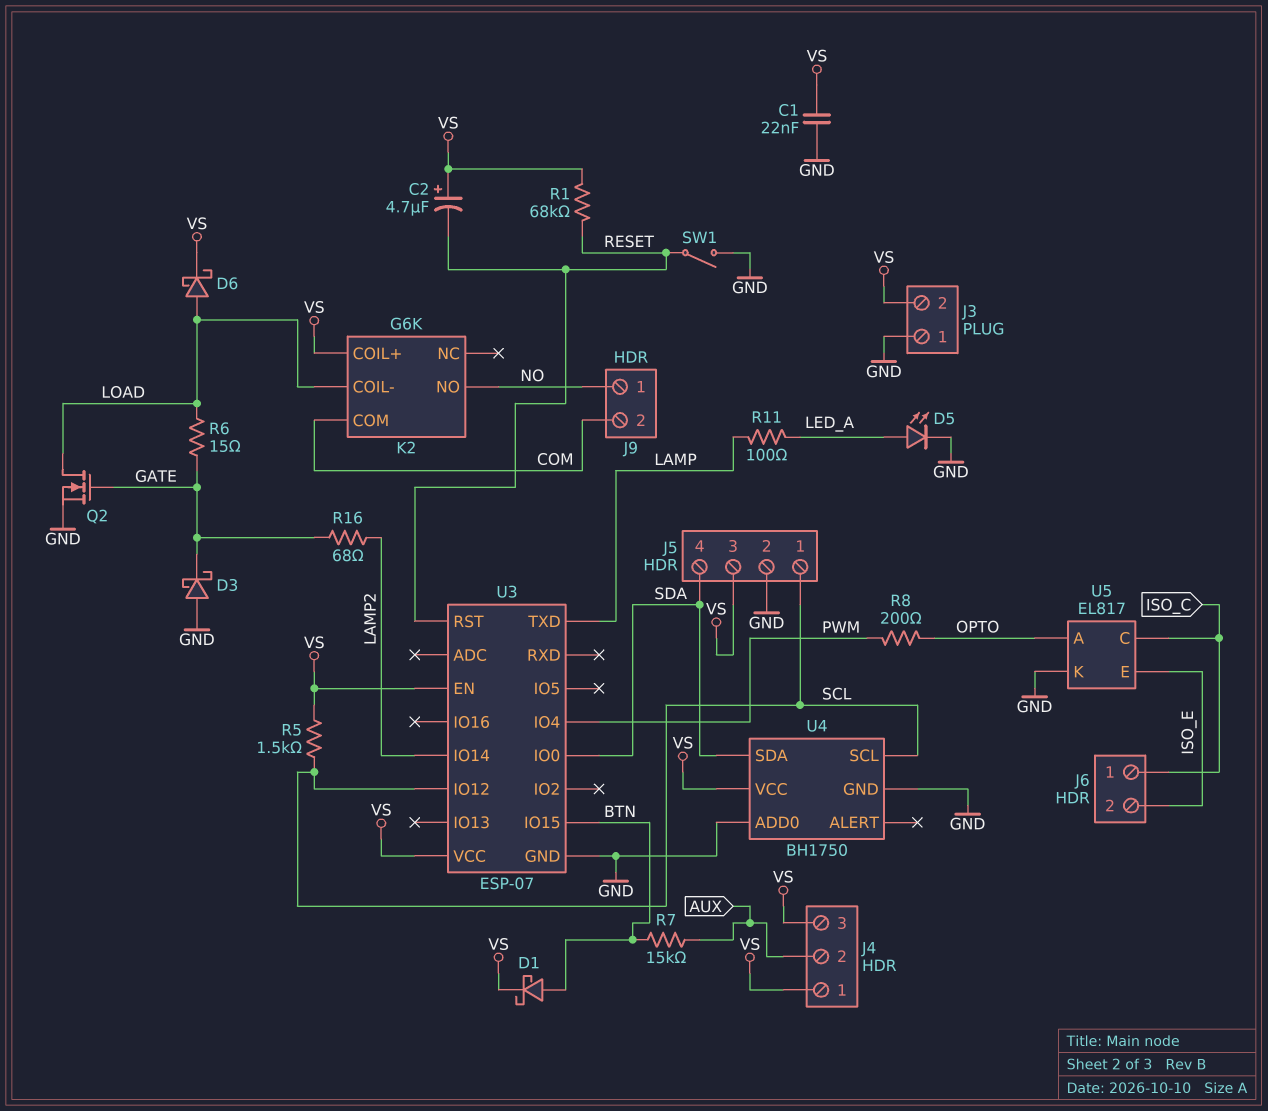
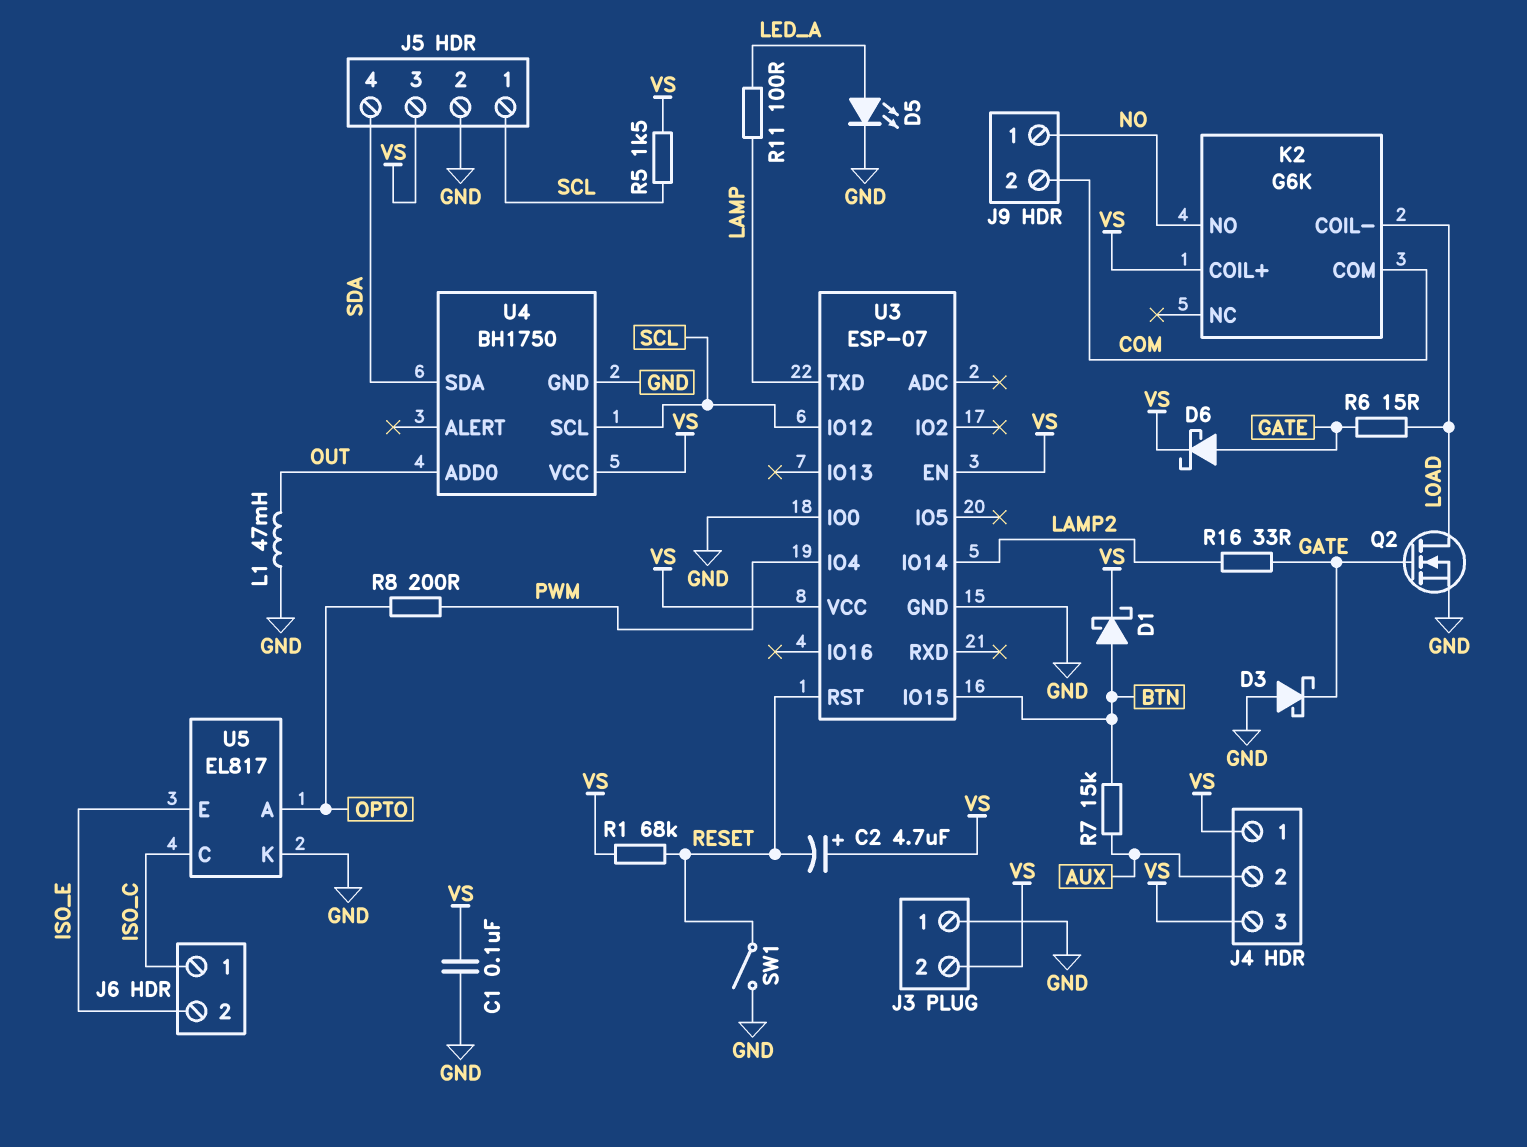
C1: 22nF (GND, VS) -> 100nF (GND, VS)
D6: schottky (A LOAD, K VS) -> schottky (A GATE, K VS)
L1: none -> 47mH (GND, OUT)
R16: 68 (GATE, LAMP2) -> 33 (GATE, LAMP2)
U3 pin IO0: SDA -> GND
U4 pin ADD0: GND -> OUT

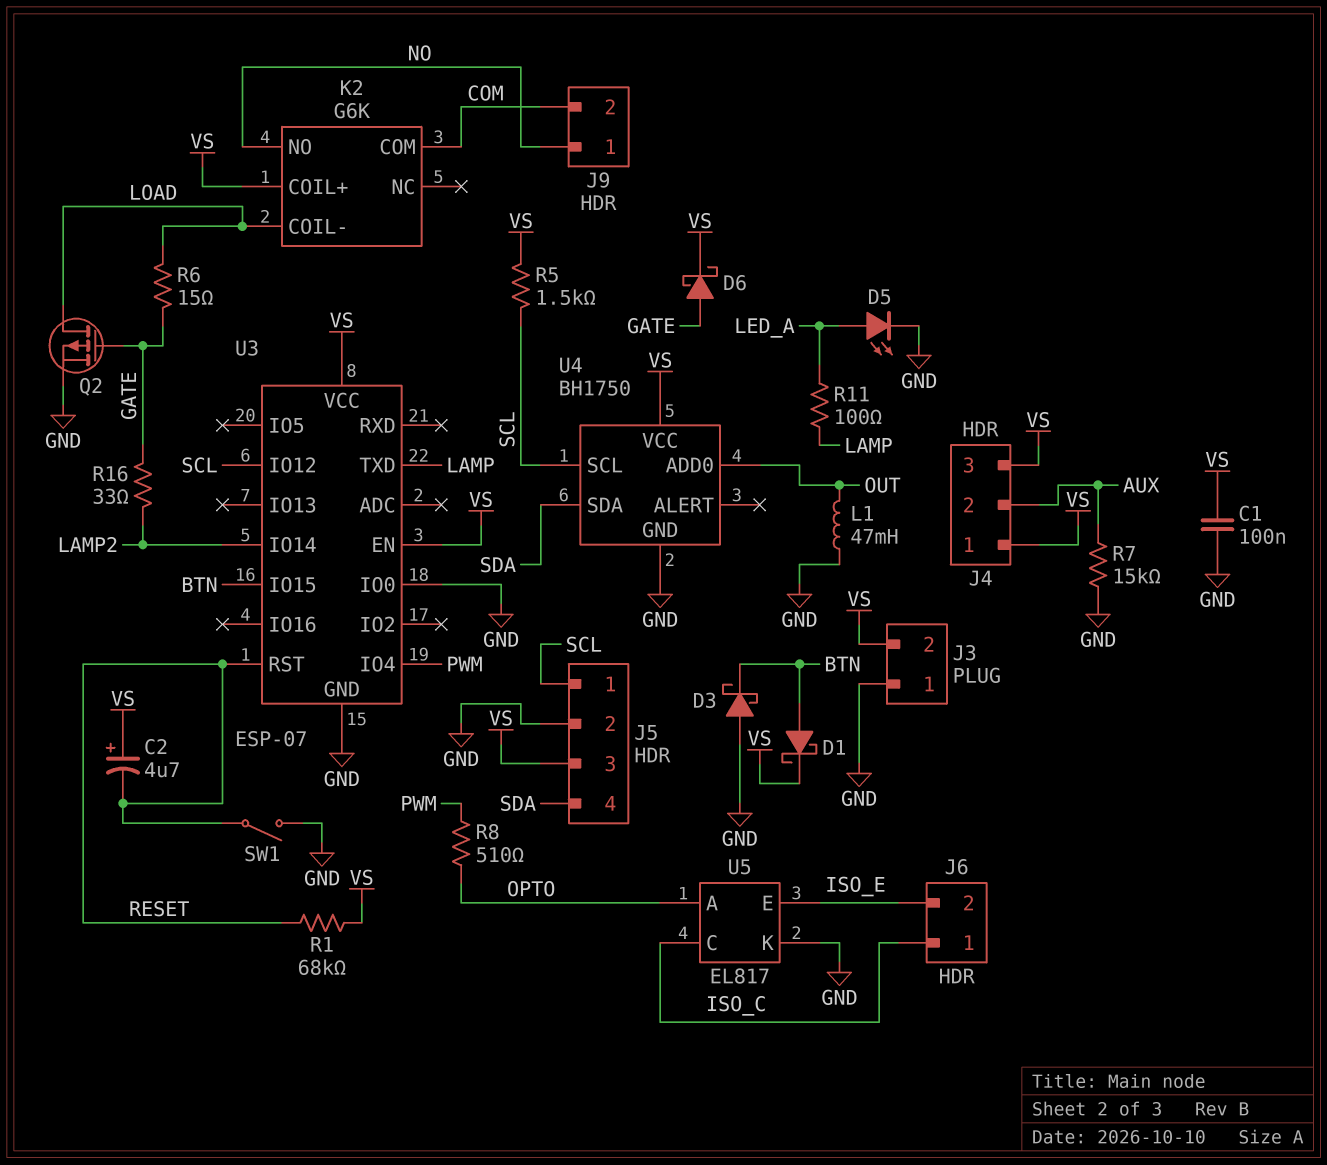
D3: schottky (A GND, K GATE) -> schottky (A GND, K BTN)
Q2: NMOS (G GATE, D LOAD, S GND) -> PMOS (G GATE, D LOAD, S GND)
R7: 15k (AUX, BTN) -> 15k (AUX, GND)
R8: 200 (OPTO, PWM) -> 510 (OPTO, PWM)

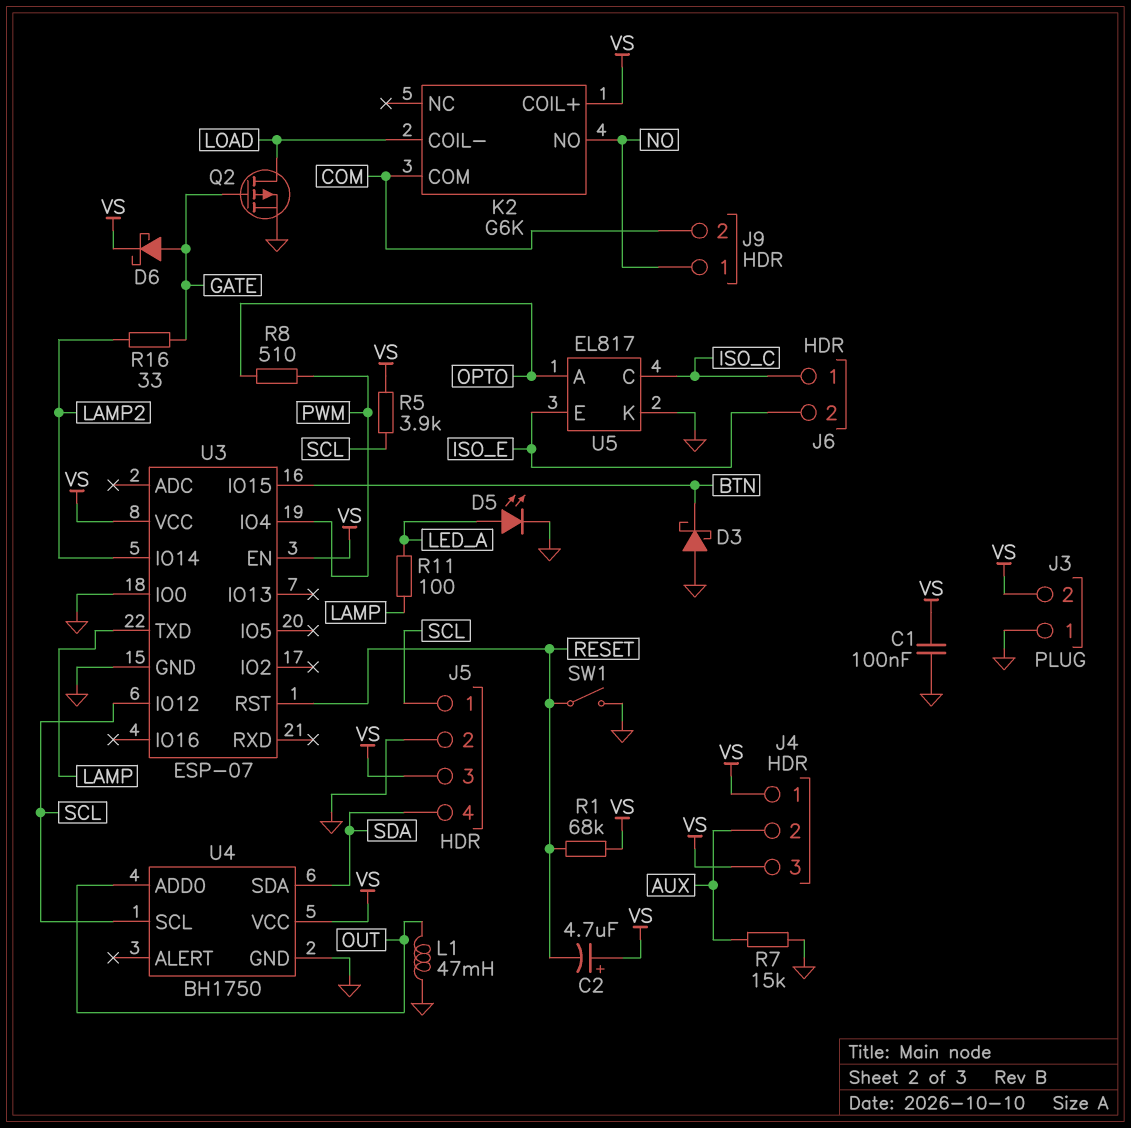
D1: schottky (A BTN, K VS) -> none
R5: 1.5k (SCL, VS) -> 3.9k (SCL, VS)
R6: 15 (GATE, LOAD) -> none

